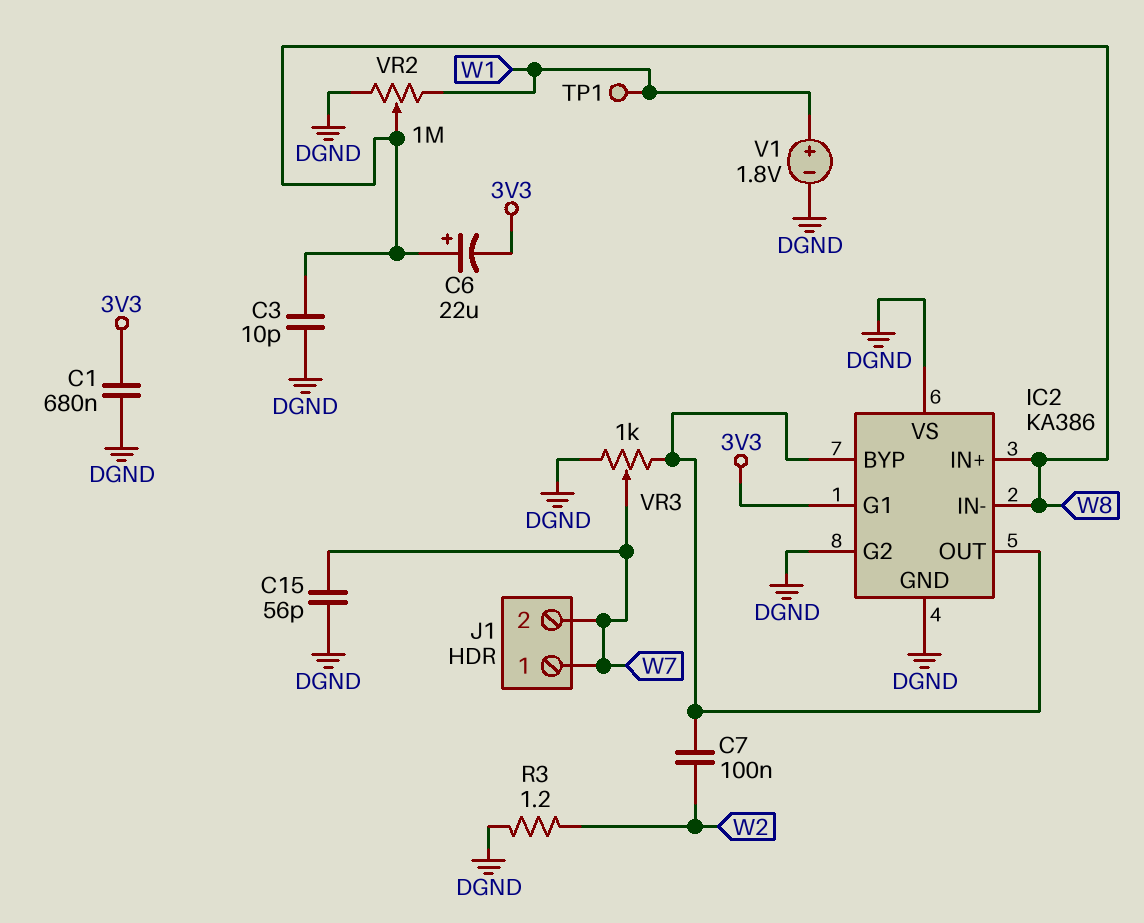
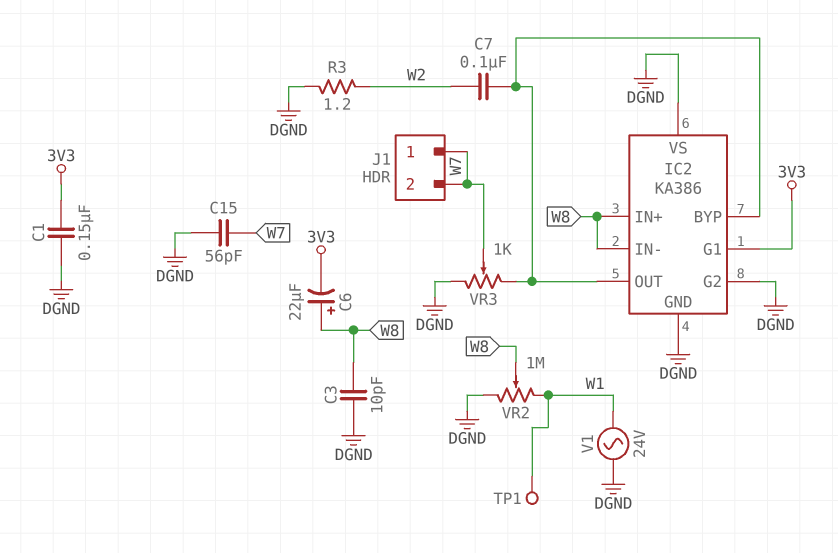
C1: 680nF (3V3, DGND) -> 150nF (3V3, DGND)
V1: 1.8V (plus W1, minus DGND) -> AC 24V (DGND, W1)

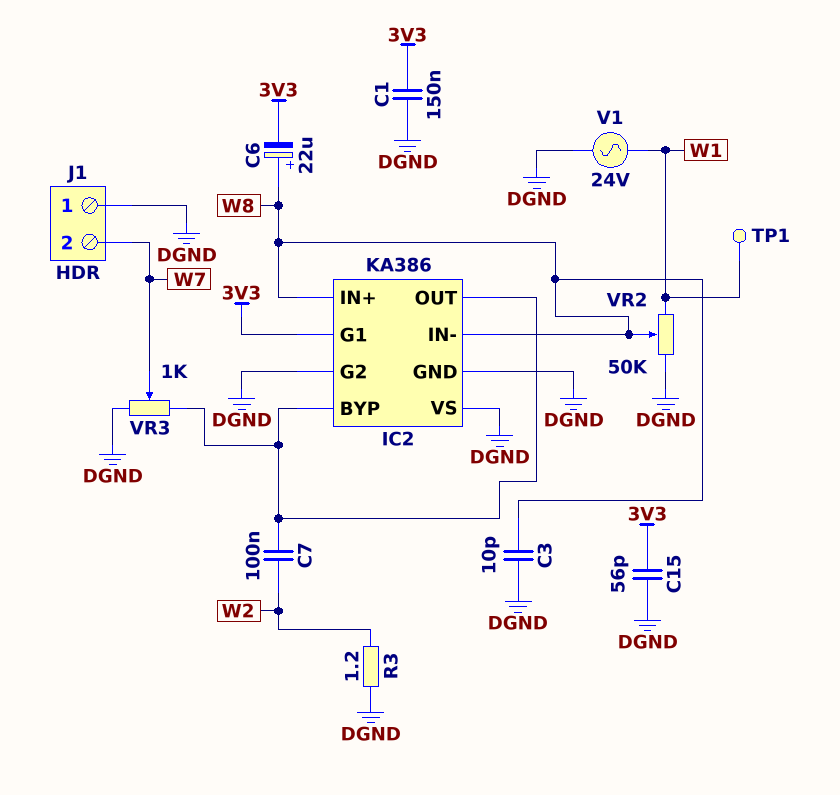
C15: 56pF (DGND, W7) -> 56pF (3V3, DGND)
J1 pin 1: W7 -> DGND
VR2: 1M (DGND, W1, wiper W8) -> 50k (DGND, W1, wiper W8)

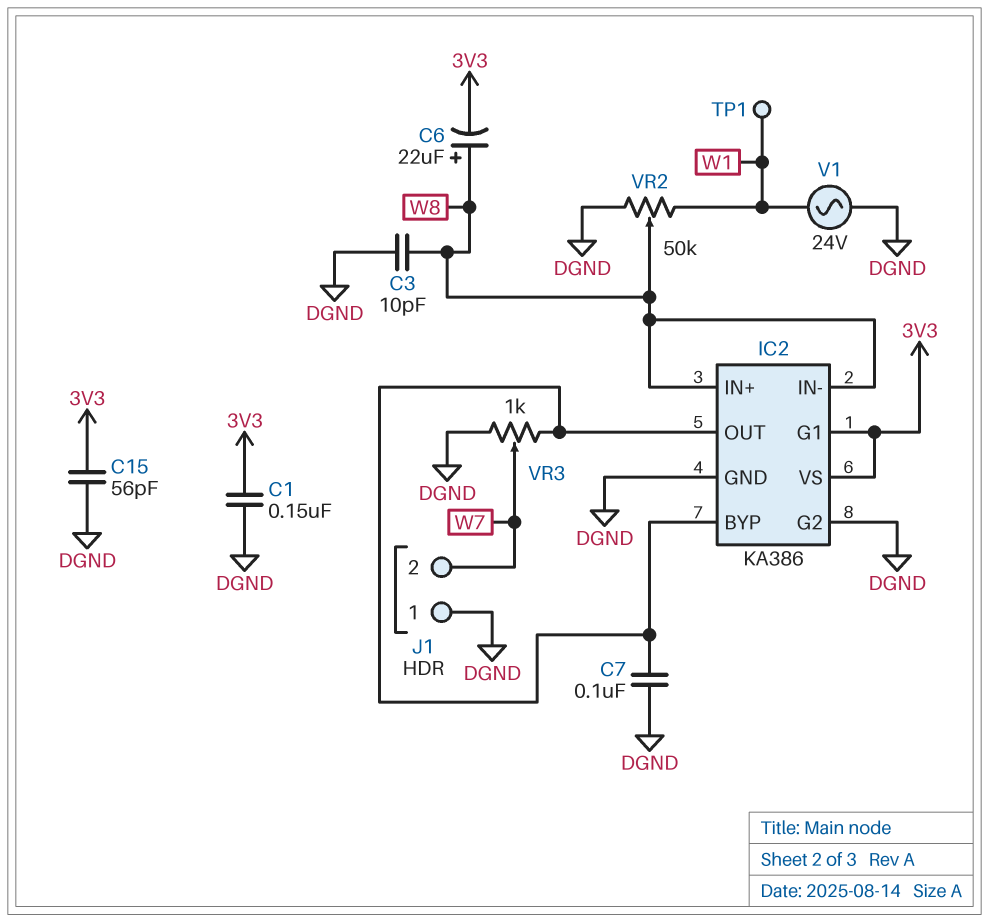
C7: 100nF (IC2/BYP, W2) -> 100nF (DGND, IC2/BYP)
IC2 pin VS: DGND -> 3V3
R3: 1.2 (DGND, W2) -> none

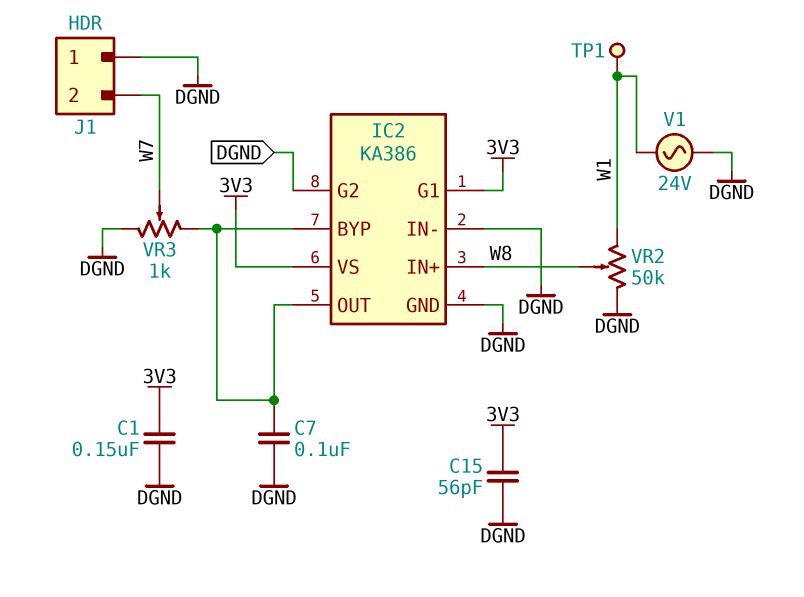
C3: 10pF (DGND, W8) -> none
C6: 22uF (plus W8, minus 3V3) -> none
IC2 pin IN-: W8 -> DGND

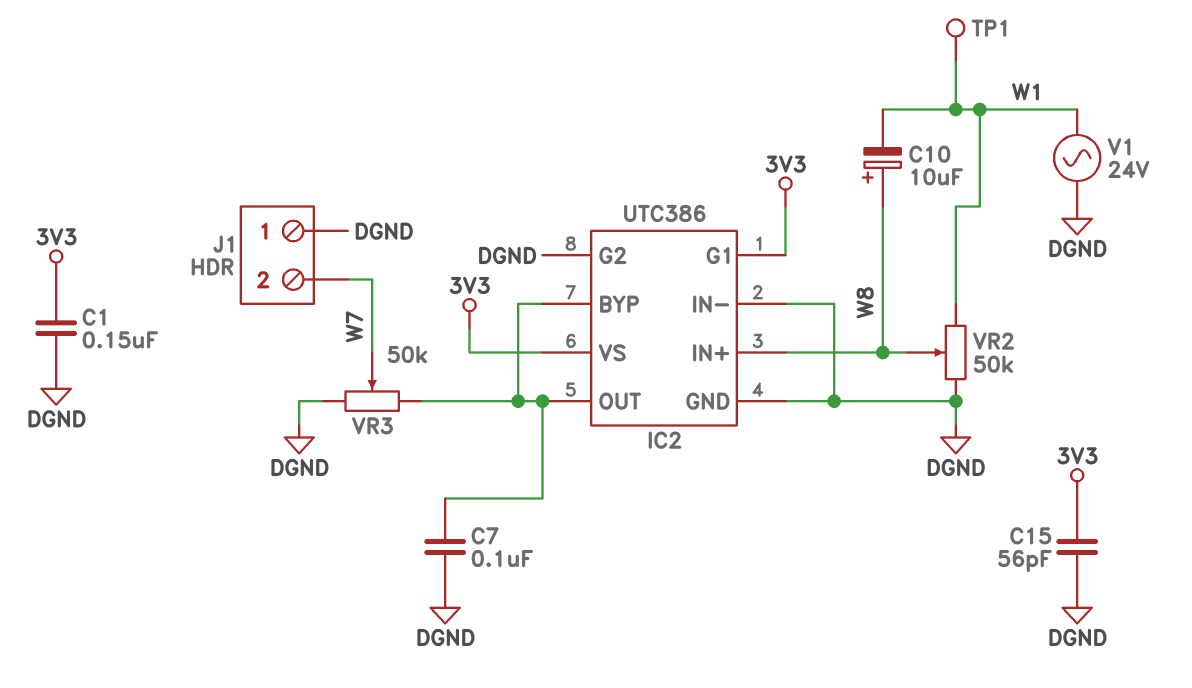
C10: none -> 10uF (plus W8, minus W1)
IC2: KA386 -> UTC386
VR3: 1k (DGND, IC2/BYP, wiper W7) -> 50k (DGND, IC2/BYP, wiper W7)

